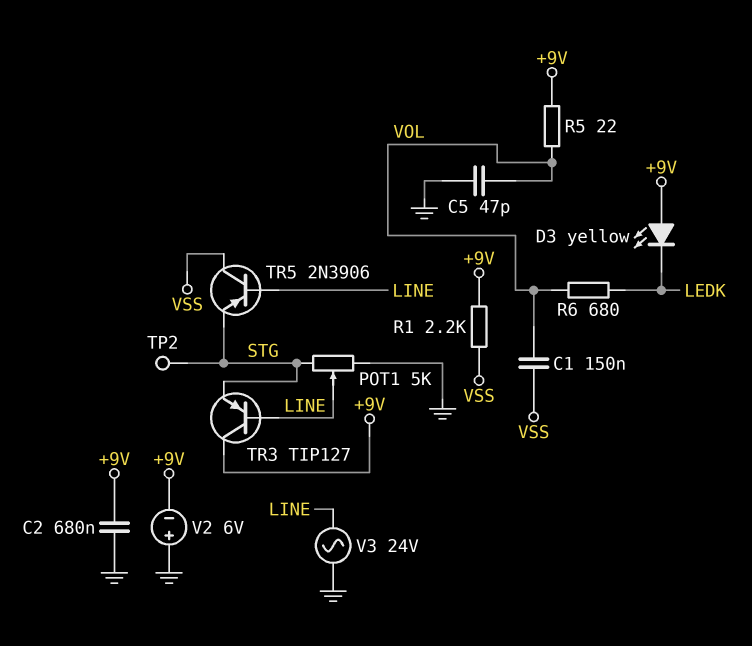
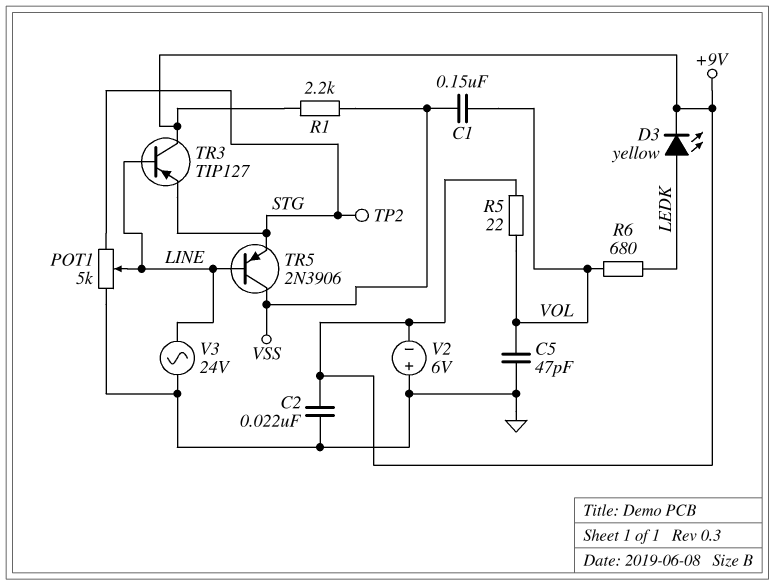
C2: 680nF (+9V, GND) -> 22nF (+9V, GND)
D3: LED yellow (A +9V, K LEDK) -> LED yellow (A LEDK, K +9V)

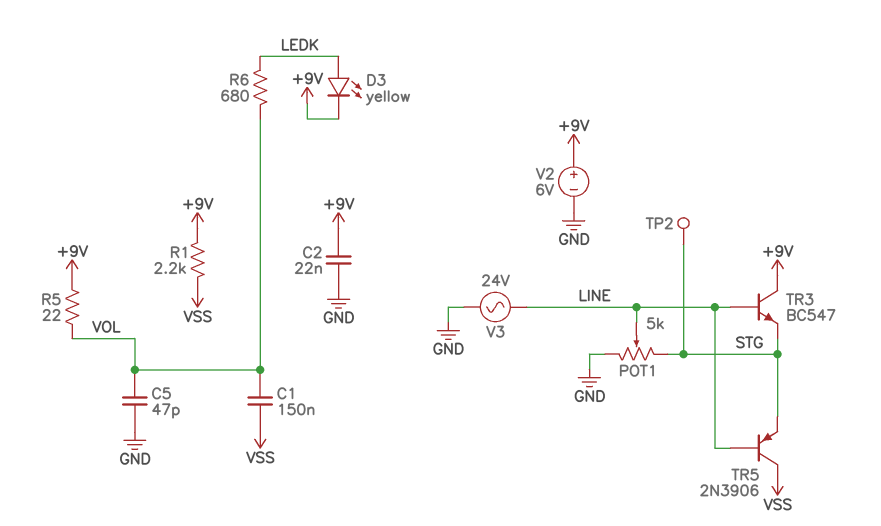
TR3: PNP TIP127 (B LINE, C +9V, E STG) -> NPN BC547 (B LINE, C +9V, E STG)
V2: 6V (plus GND, minus +9V) -> 6V (plus +9V, minus GND)

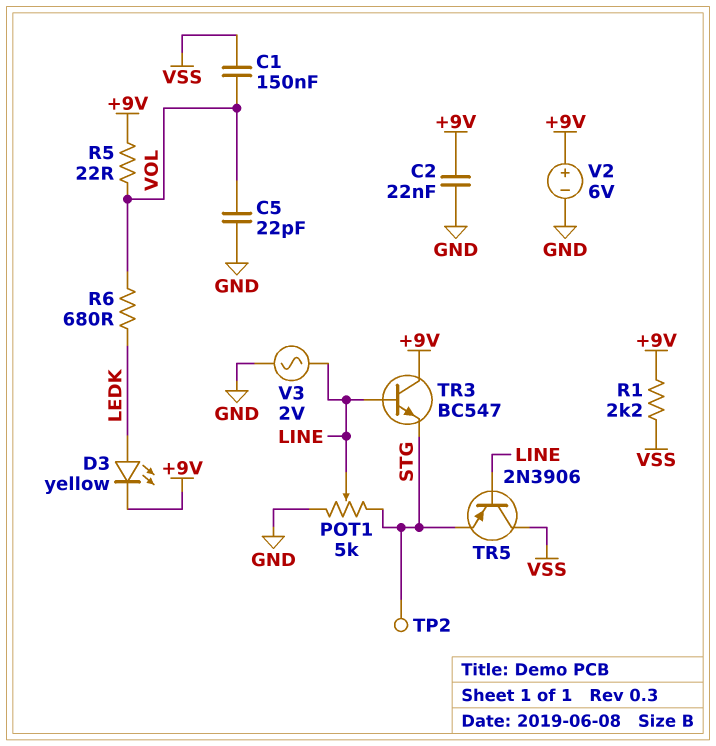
C5: 47pF (GND, VOL) -> 22pF (GND, VOL)
V3: AC 24V (GND, LINE) -> AC 2V (GND, LINE)

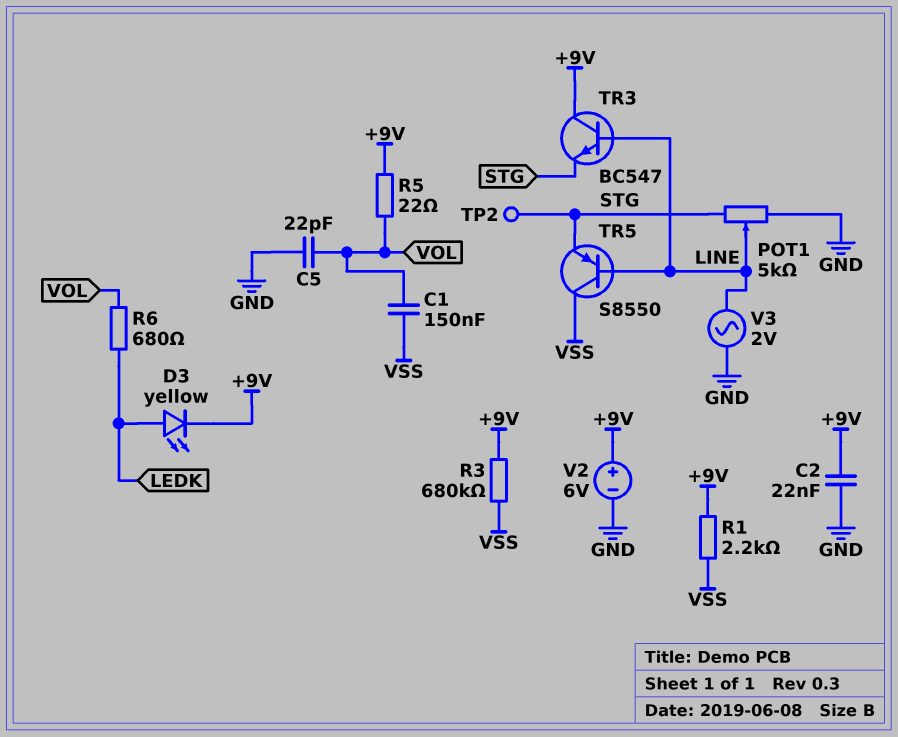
R3: none -> 680k (+9V, VSS)
TR5: PNP 2N3906 (B LINE, C VSS, E STG) -> PNP S8550 (B LINE, C VSS, E STG)

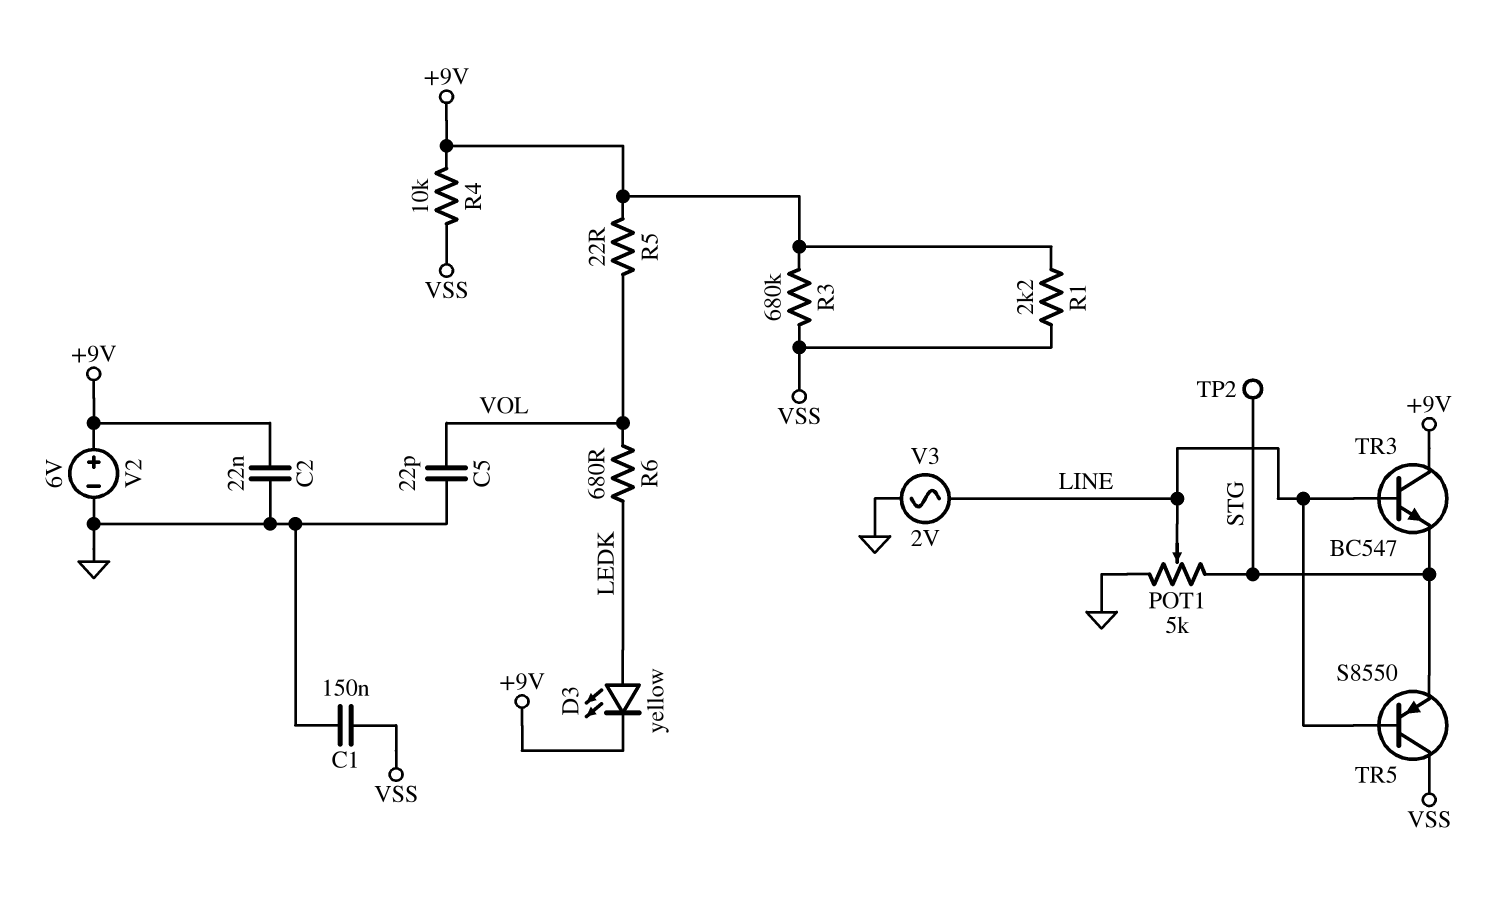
C1: 150nF (VOL, VSS) -> 150nF (GND, VSS)
R4: none -> 10k (+9V, VSS)

